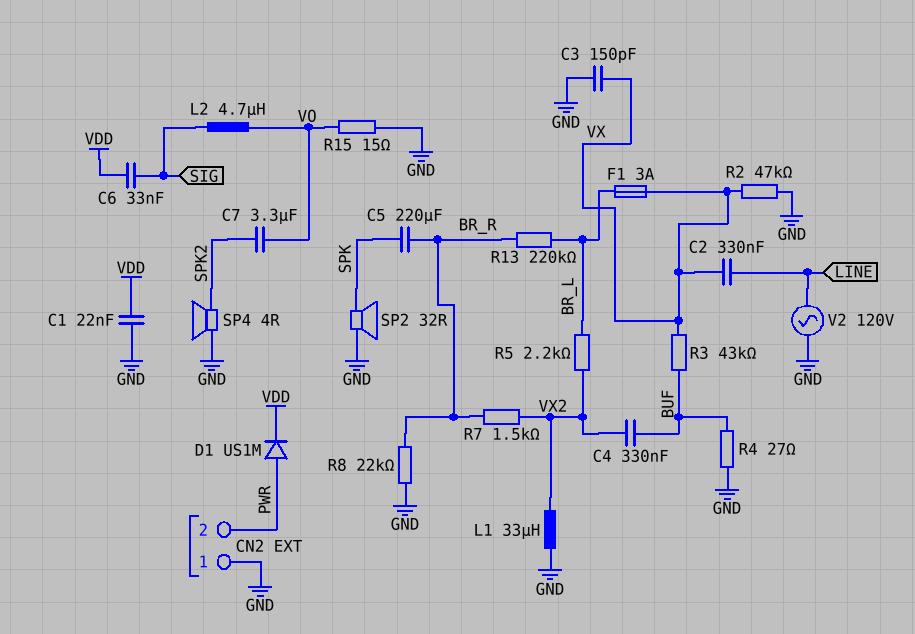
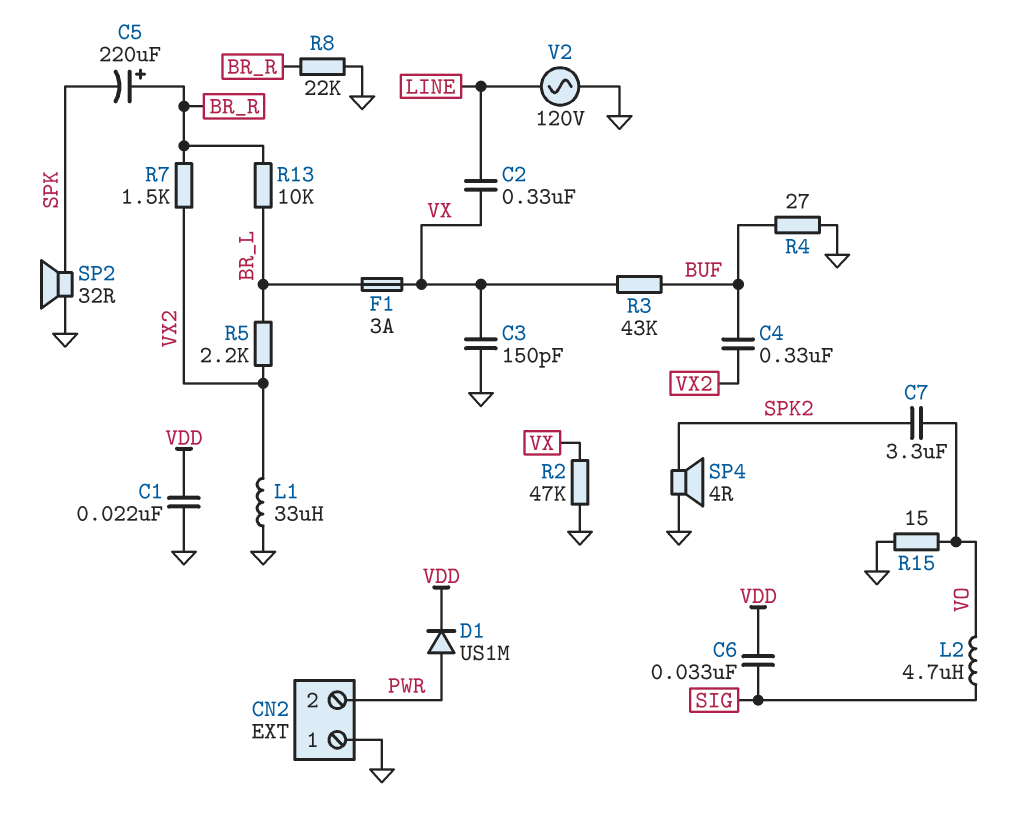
C5: 220uF (BR_R, SPK) -> 220uF (plus BR_R, minus SPK)
R13: 220k (BR_L, BR_R) -> 10k (BR_L, BR_R)

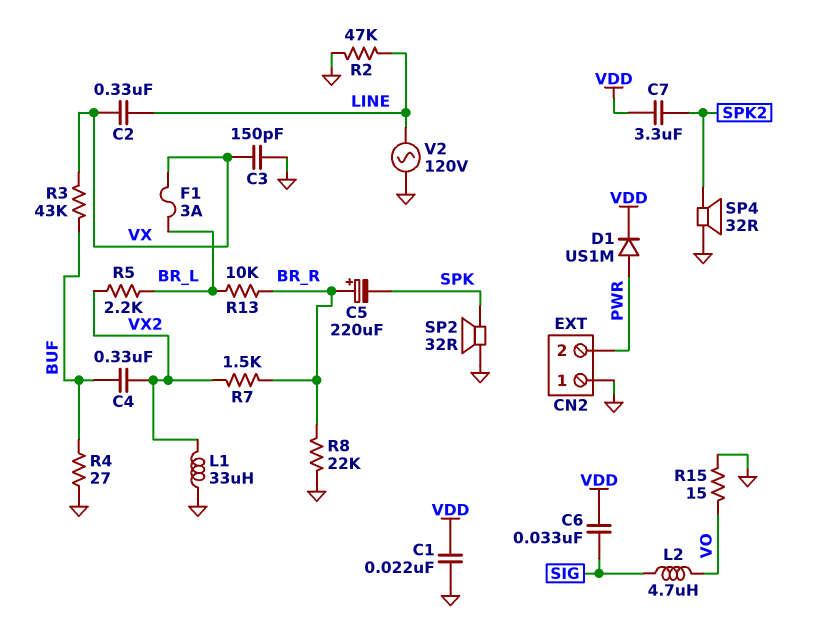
C7: 3.3uF (SPK2, VO) -> 3.3uF (SPK2, VDD)
R2: 47k (GND, VX) -> 47k (GND, LINE)
SP4: speaker 4R (GND, SPK2) -> speaker 32R (GND, SPK2)

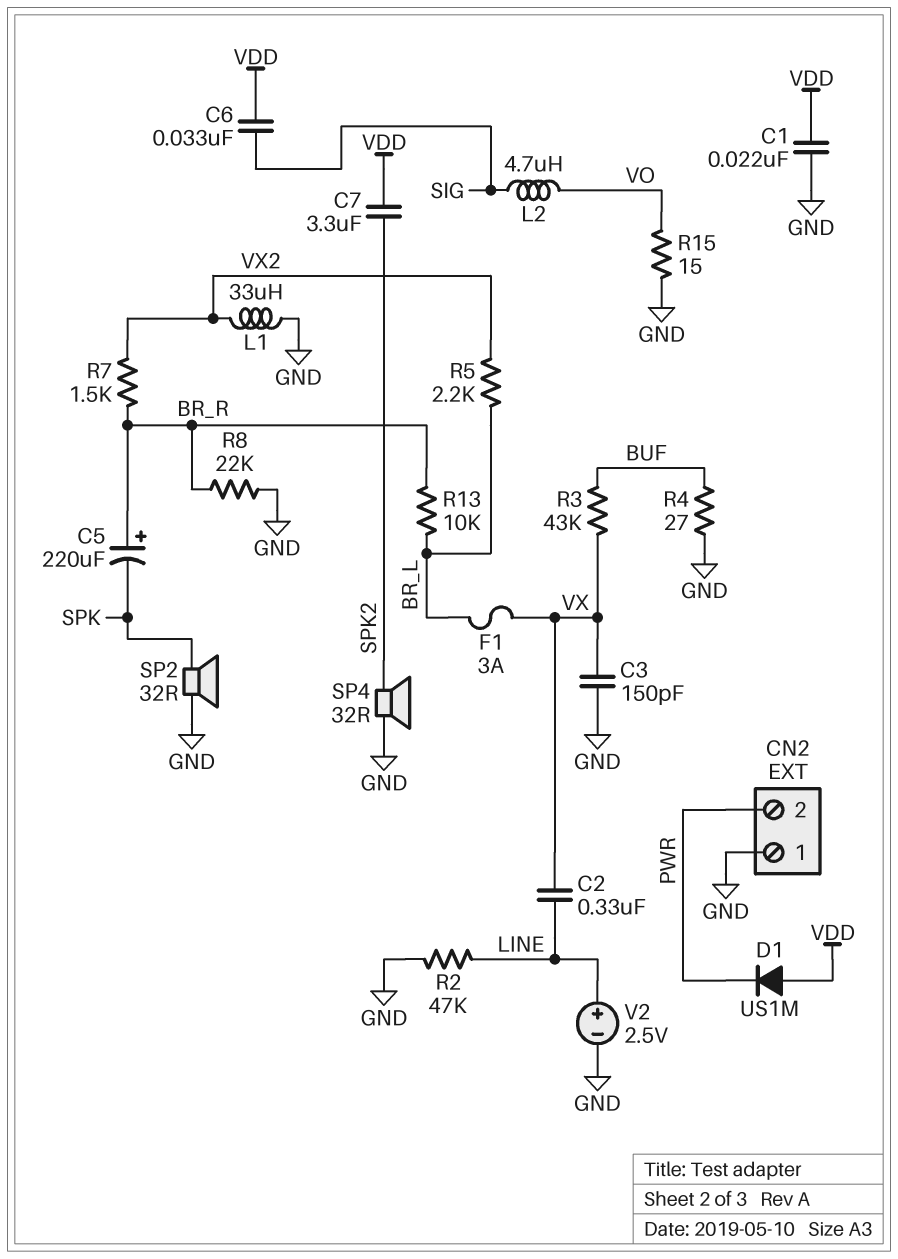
C4: 330nF (BUF, VX2) -> none
D1: diode US1M (A PWR, K VDD) -> diode US1M (A VDD, K PWR)
V2: AC 120V (GND, LINE) -> 2.5V (plus LINE, minus GND)

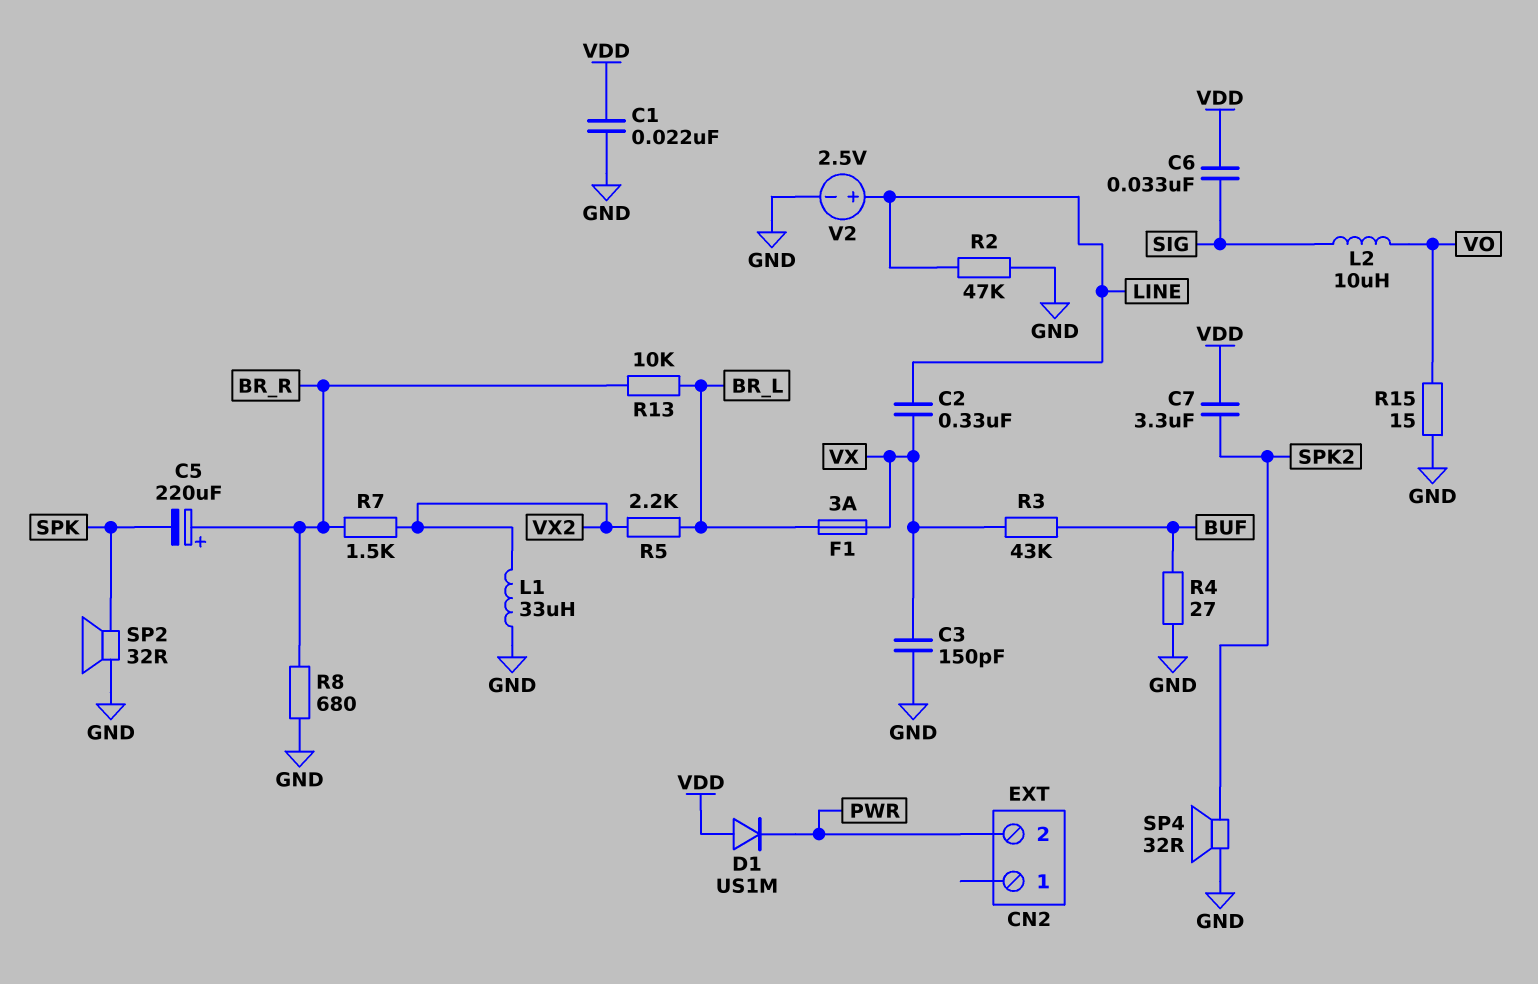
CN2 pin 1: GND -> none
L2: 4.7uH (SIG, VO) -> 10uH (SIG, VO)
R8: 22k (BR_R, GND) -> 680 (BR_R, GND)

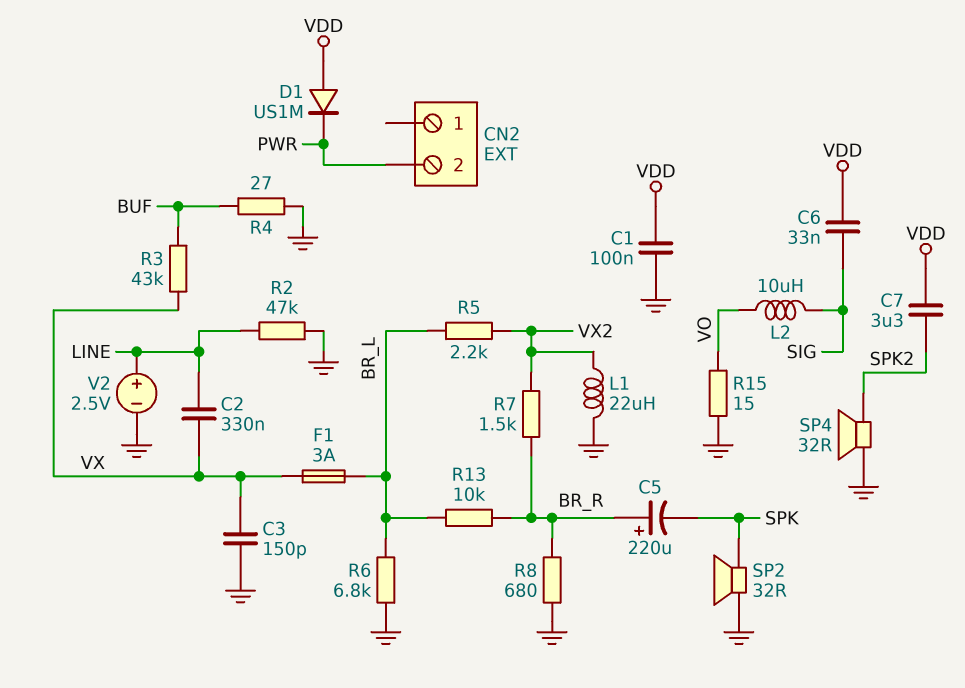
C1: 22nF (GND, VDD) -> 100nF (GND, VDD)
L1: 33uH (GND, VX2) -> 22uH (GND, VX2)
R6: none -> 6.8k (BR_L, GND)

